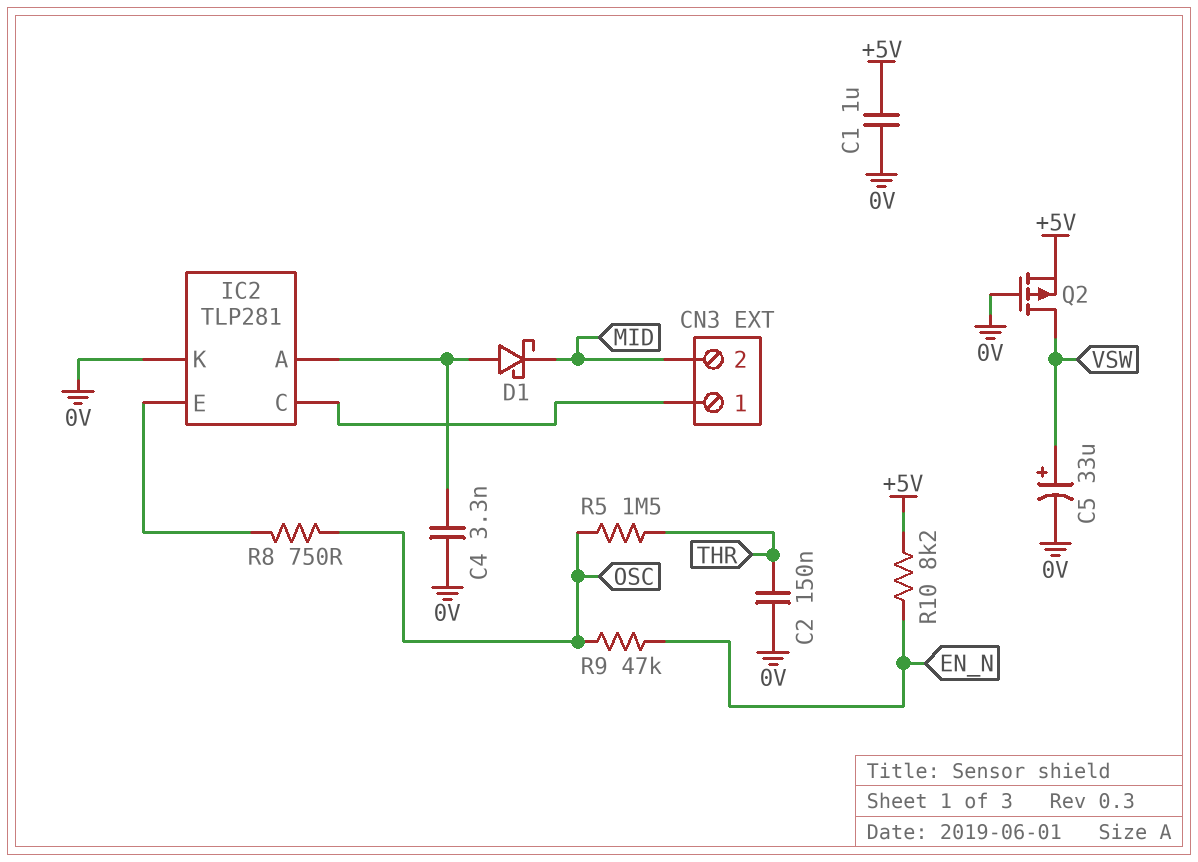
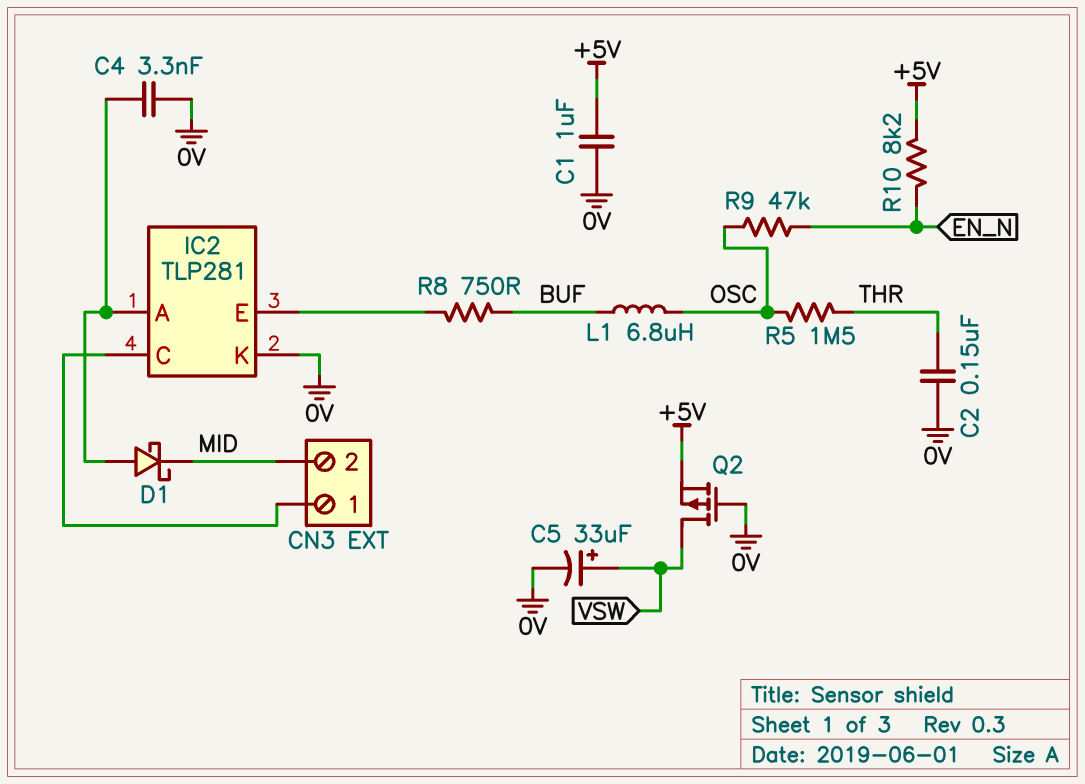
L1: none -> 6.8uH (BUF, OSC)
R8: 750 (IC2/E, OSC) -> 750 (BUF, IC2/E)

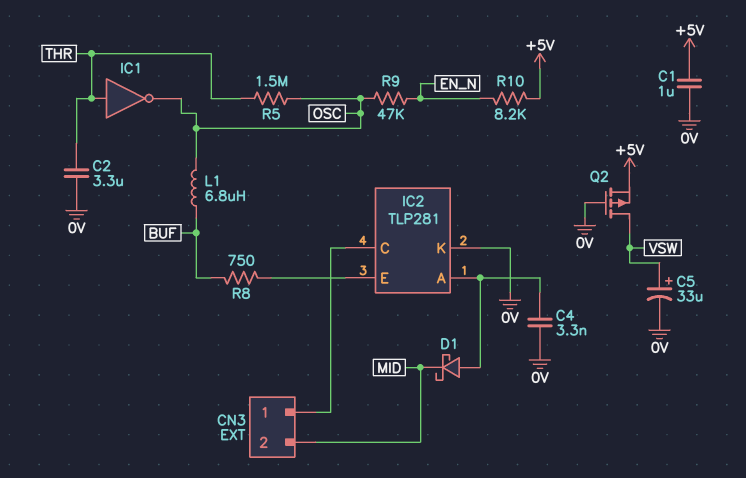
C2: 150nF (0V, THR) -> 3.3uF (0V, THR)
IC1: none -> NOT (in THR, out OSC)

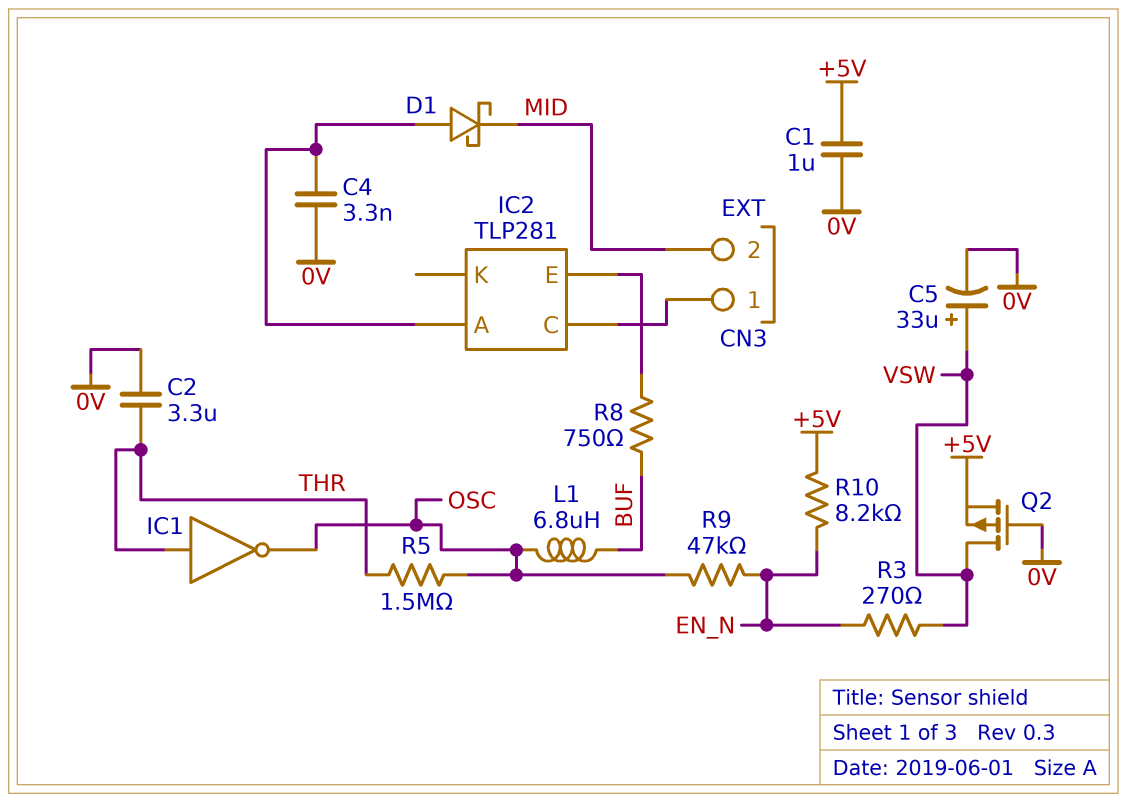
IC2 pin K: 0V -> none
R3: none -> 270 (EN_N, VSW)

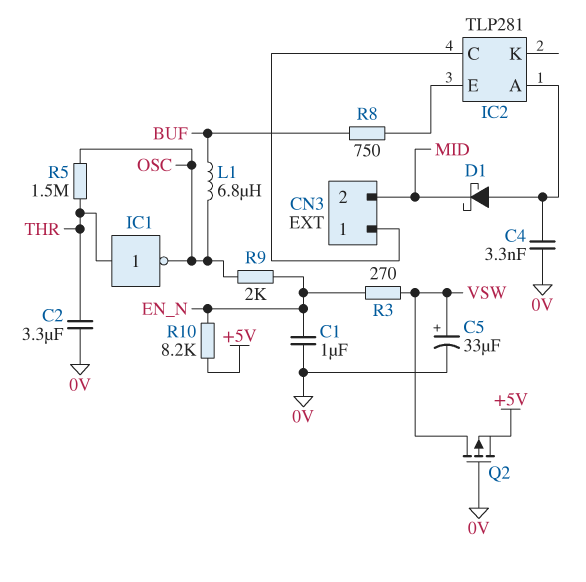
C1: 1uF (+5V, 0V) -> 1uF (0V, EN_N)
R9: 47k (EN_N, OSC) -> 2k (EN_N, OSC)

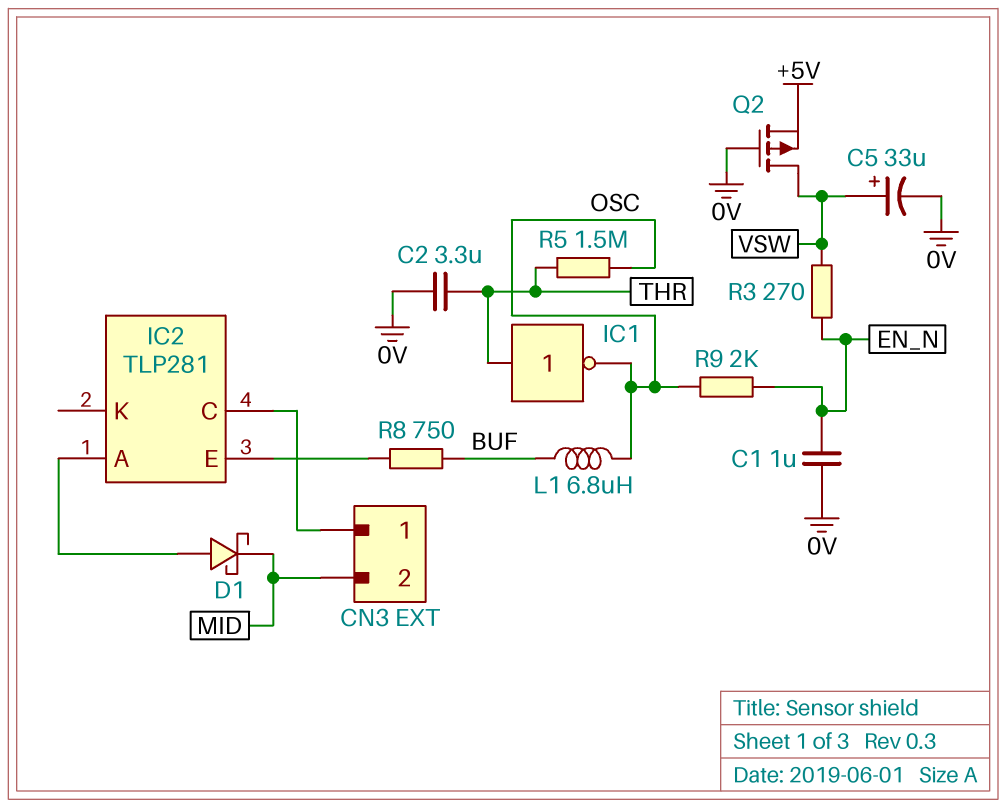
C4: 3.3nF (0V, IC2/A) -> none
R10: 8.2k (+5V, EN_N) -> none

